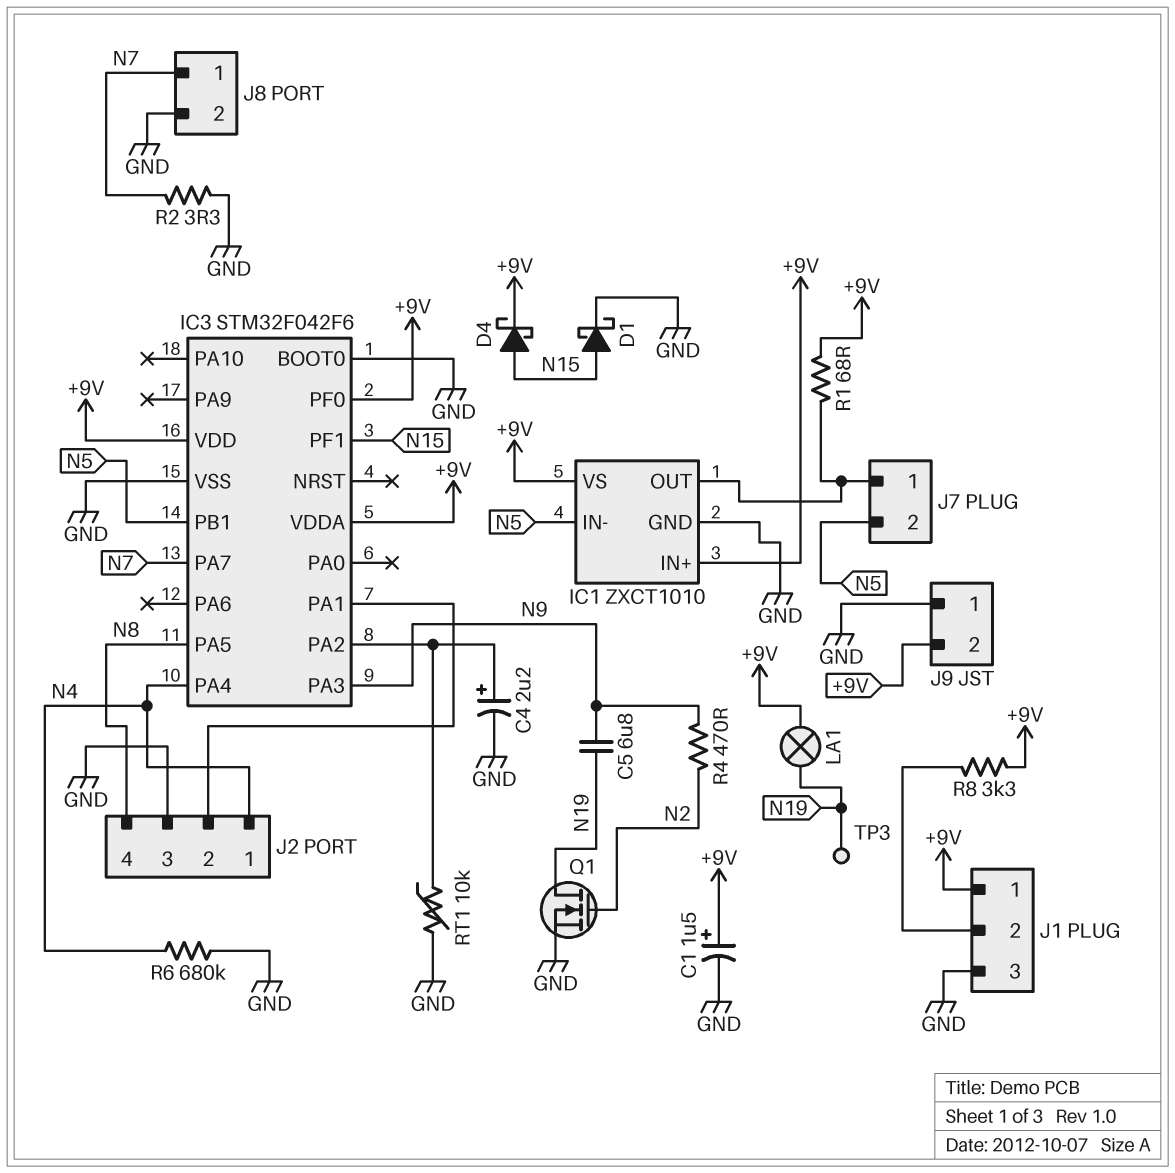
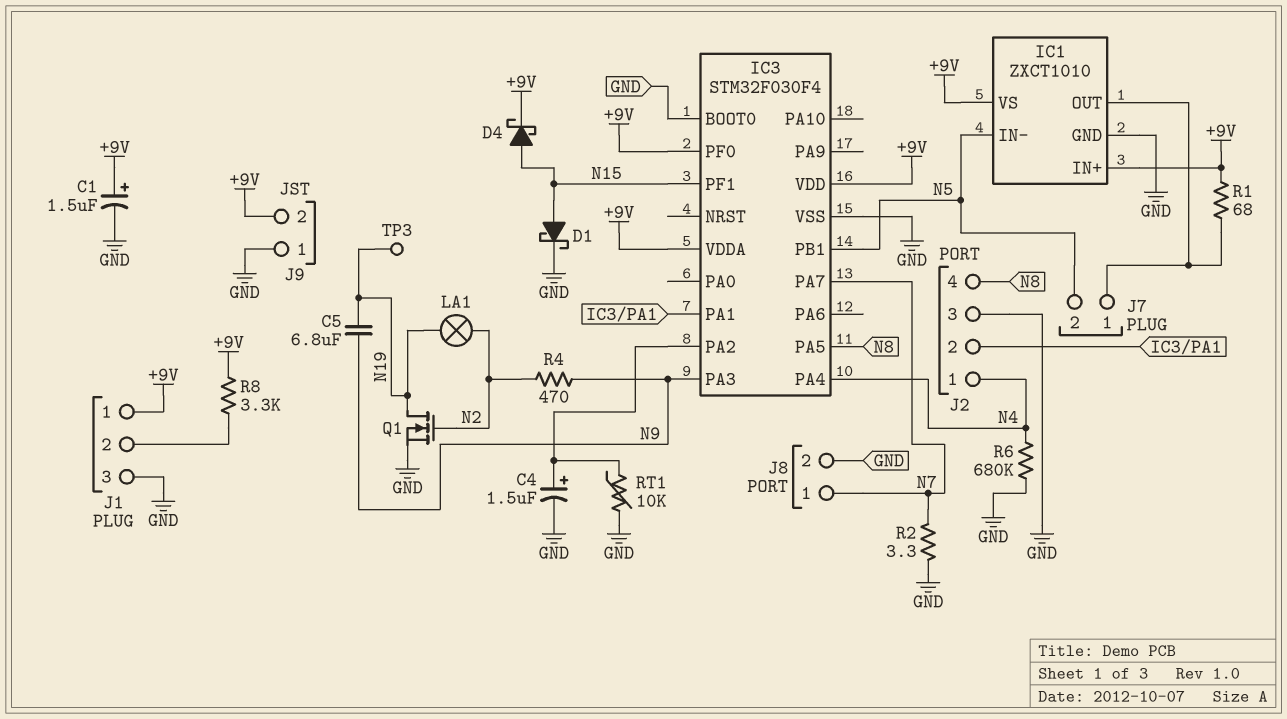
C4: 2.2uF (plus IC3/PA2, minus GND) -> 1.5uF (plus IC3/PA2, minus GND)
IC3: STM32F042F6 -> STM32F030F4
LA1: lamp (+9V, N19) -> lamp (N2, N19)

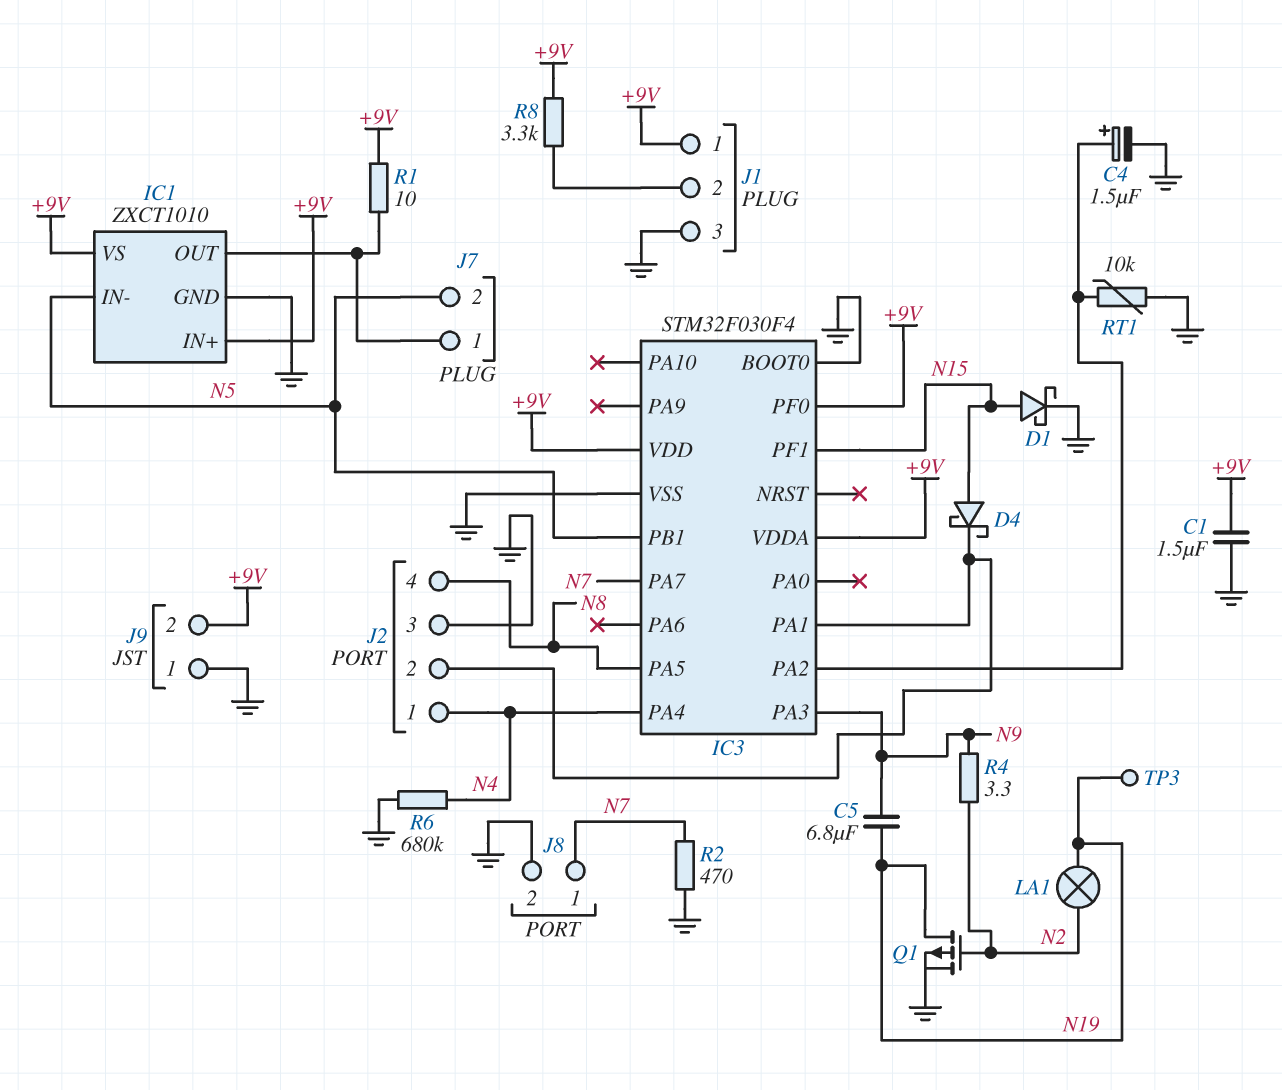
C1: 1.5uF (plus +9V, minus GND) -> 1.5uF (+9V, GND)
D4: schottky (A N15, K +9V) -> schottky (A N15, K IC3/PA1)
Q1: NMOS (G N2, D N19, S GND) -> PMOS (G N2, D N19, S GND)
R1: 68 (+9V, IC1/OUT) -> 10 (+9V, IC1/OUT)
R2: 3.3 (GND, N7) -> 470 (GND, N7)
R4: 470 (N2, N9) -> 3.3 (N2, N9)

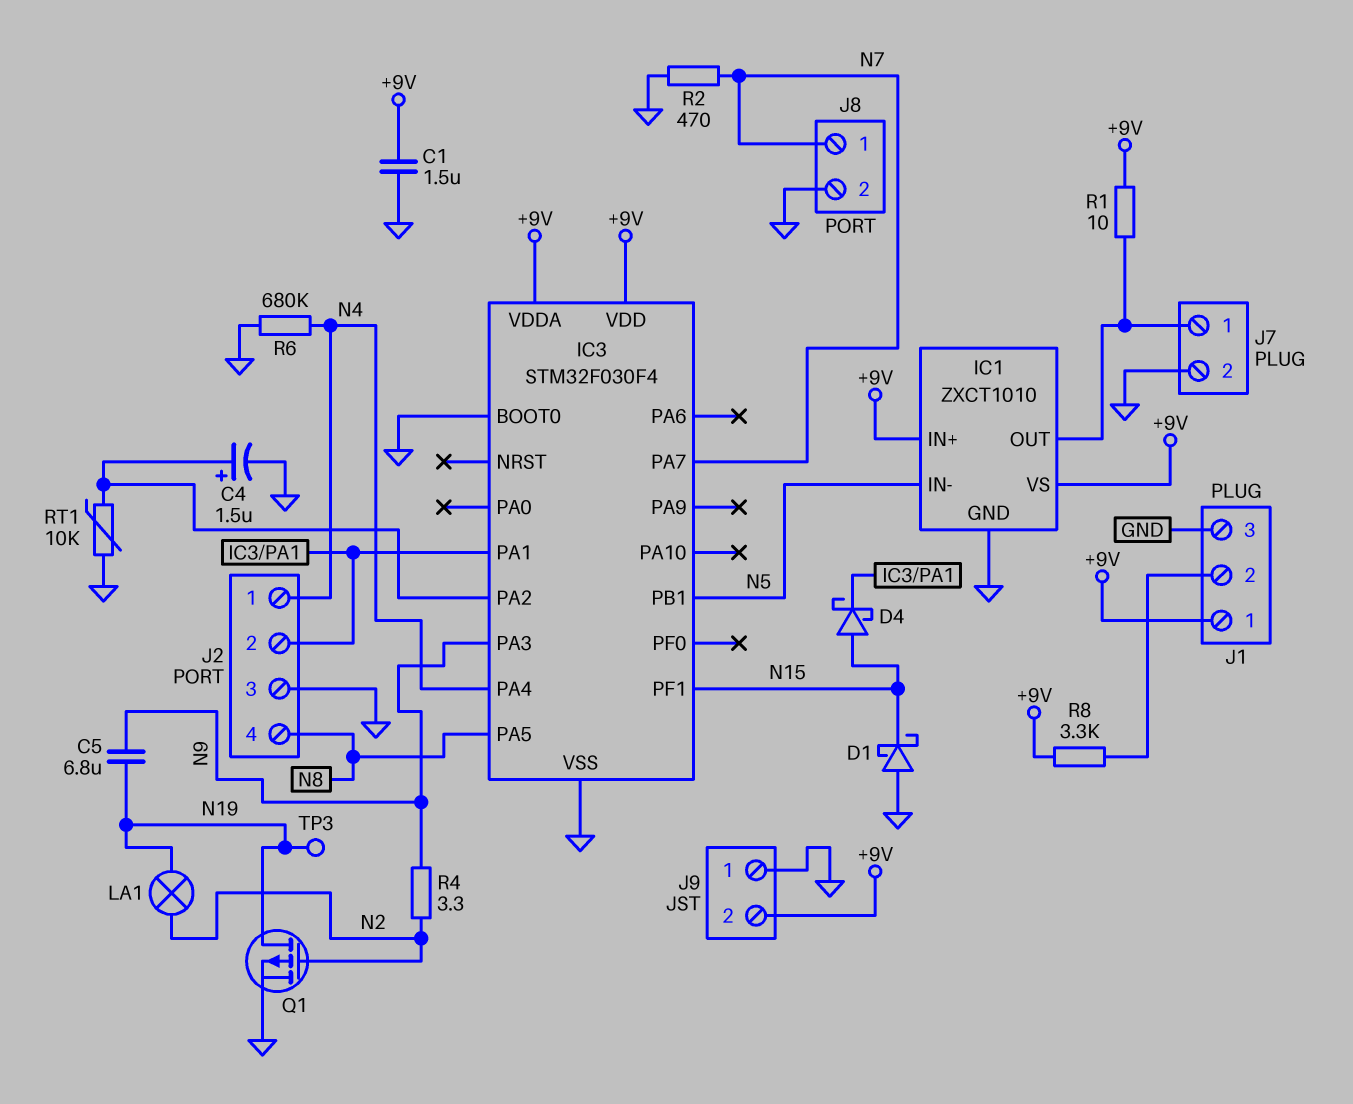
D1: schottky (A N15, K GND) -> schottky (A GND, K N15)
IC3 pin PF0: +9V -> none
J7 pin 2: N5 -> GND

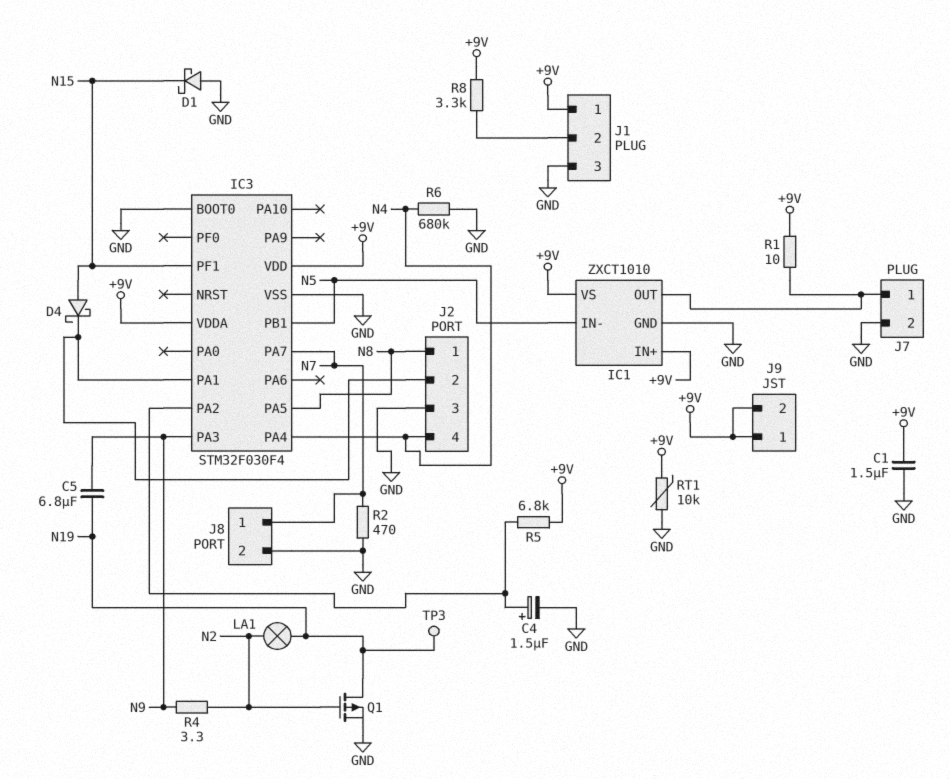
J2 pin 1: N4 -> N8
J2 pin 4: N8 -> N4
J9 pin 1: GND -> +9V
R5: none -> 6.8k (+9V, IC3/PA2)
RT1: 10k (GND, IC3/PA2) -> 10k (+9V, GND)

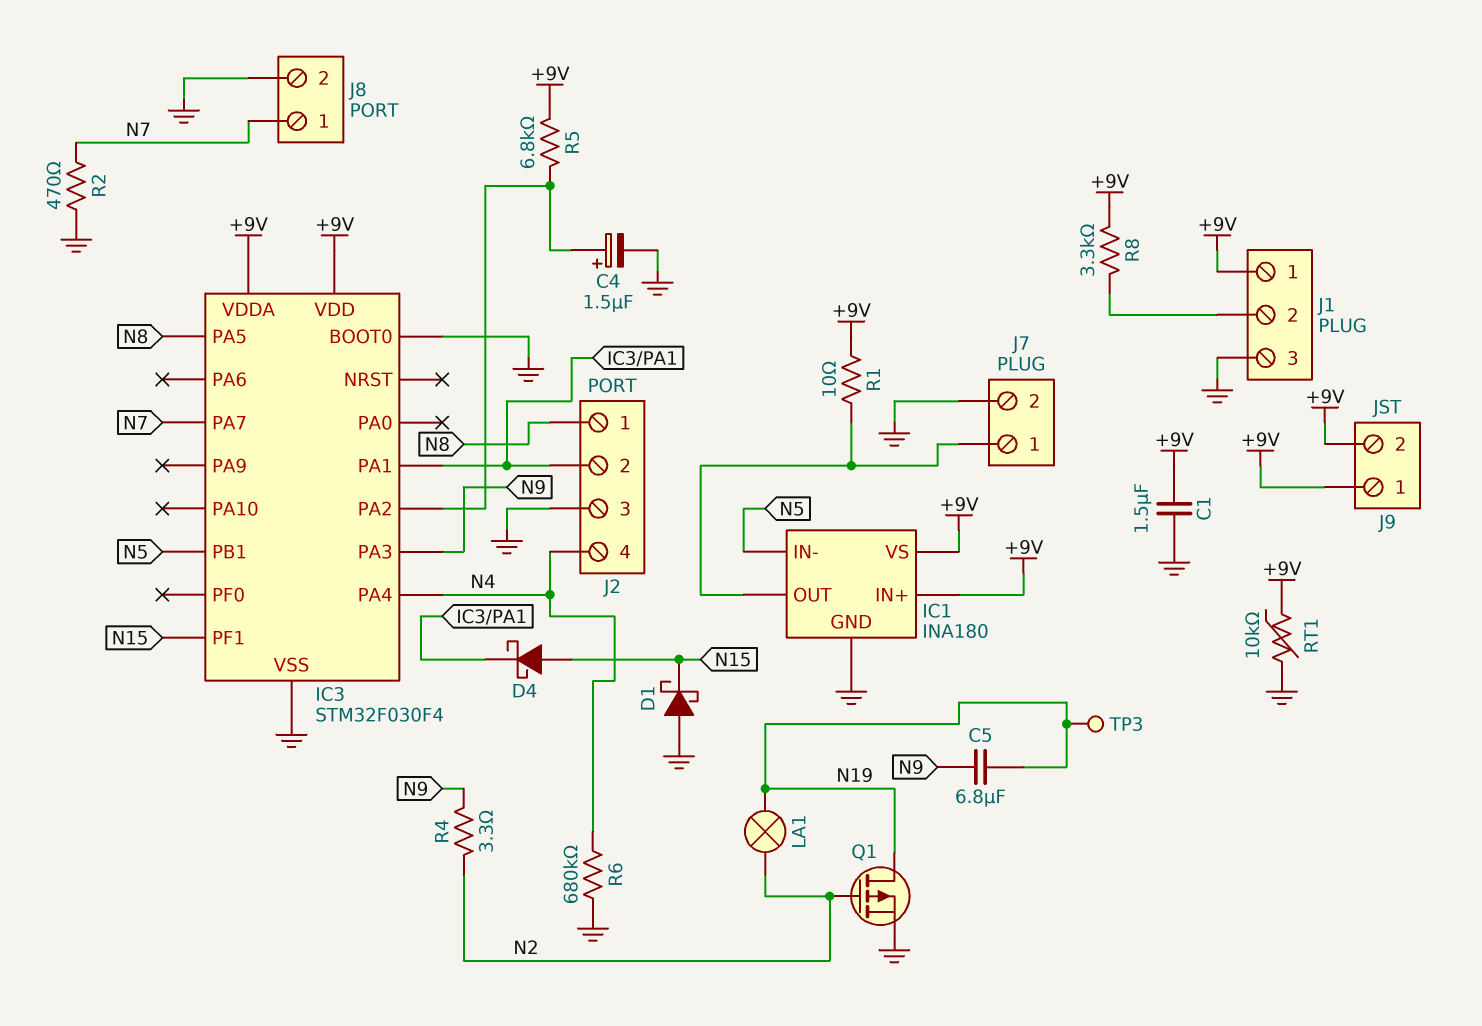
IC1: ZXCT1010 -> INA180

